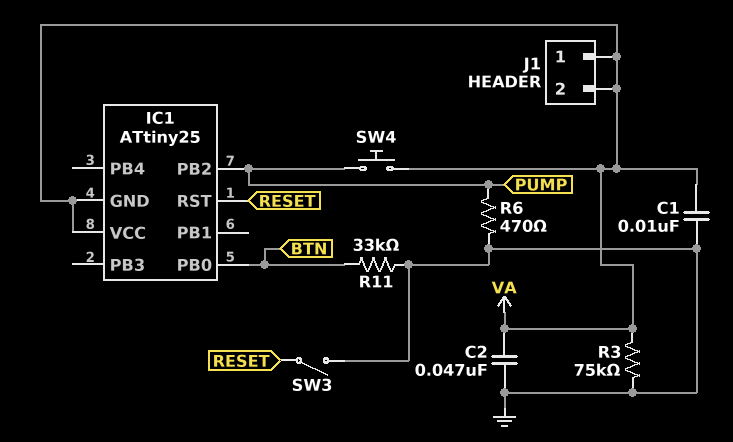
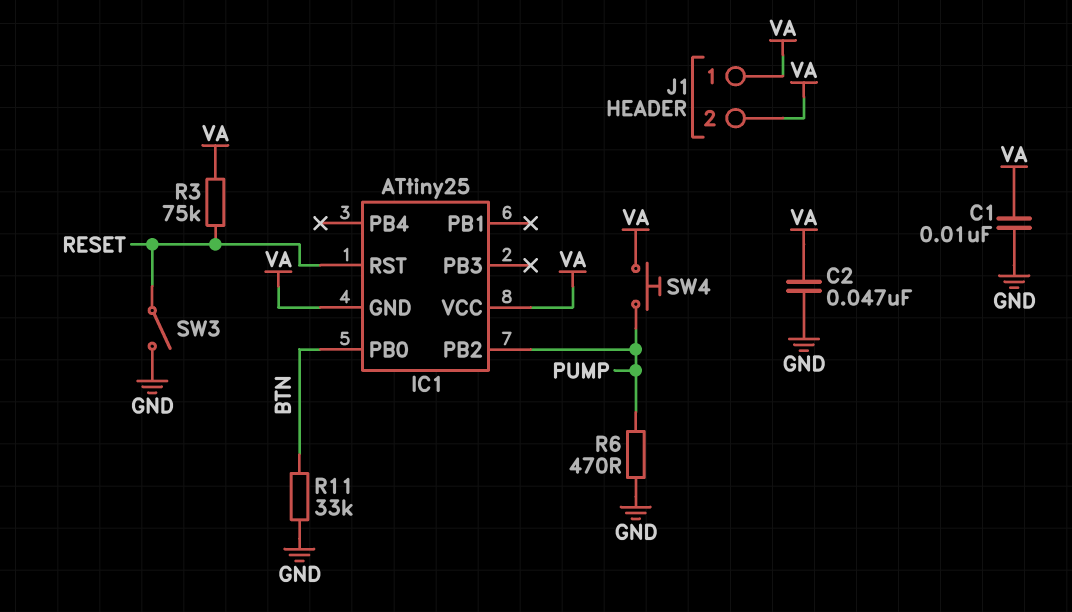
R3: 75k (GND, VA) -> 75k (RESET, VA)

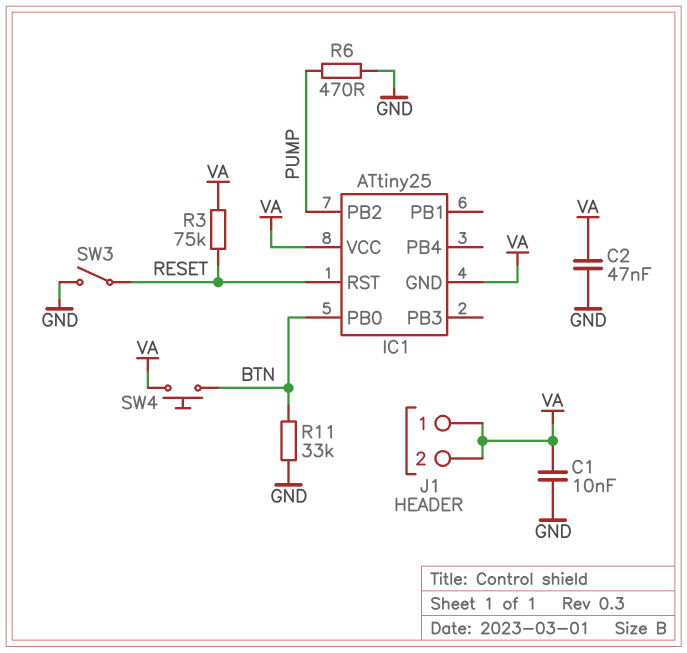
SW4: button (PUMP, VA) -> button (BTN, VA)

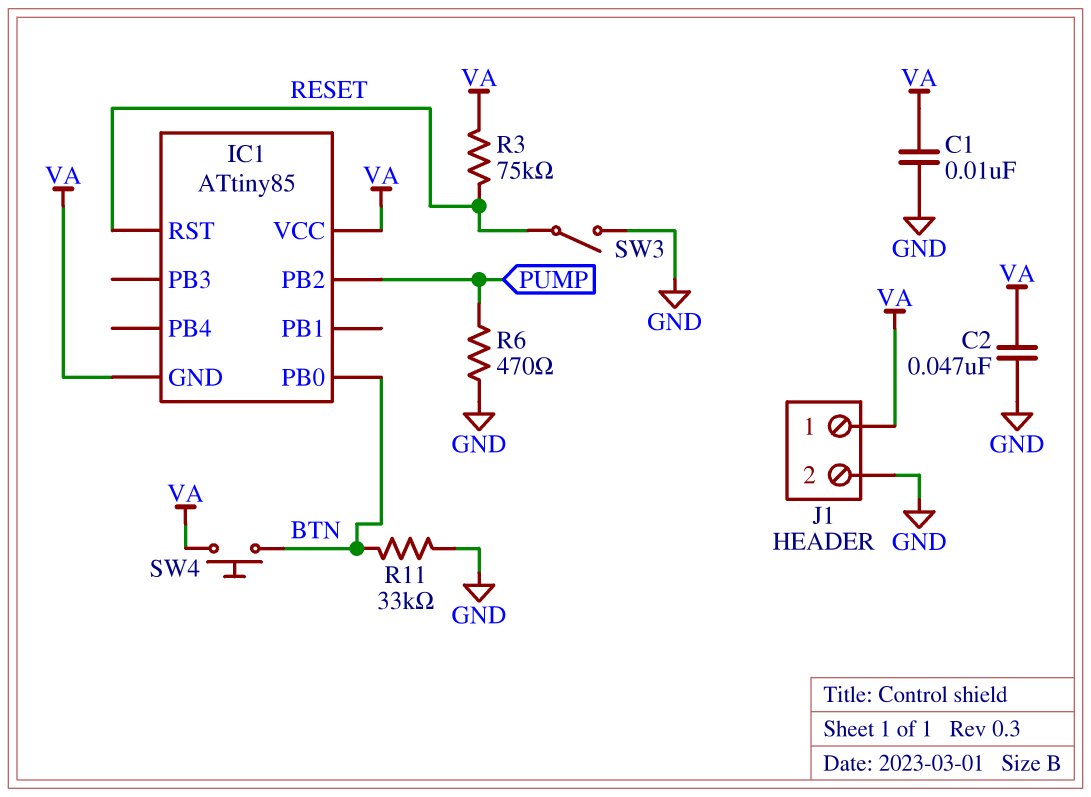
IC1: ATtiny25 -> ATtiny85
J1 pin 2: VA -> GND

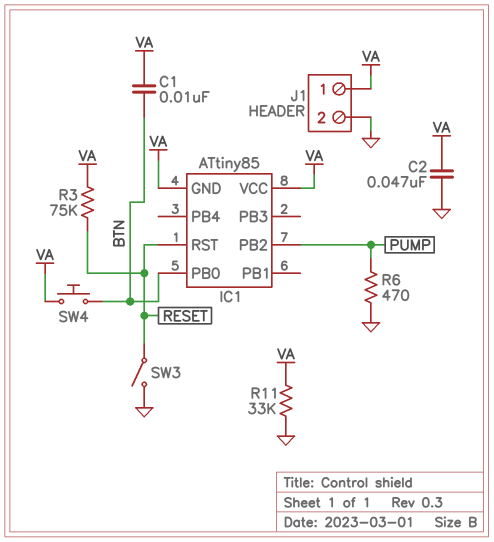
C1: 10nF (GND, VA) -> 10nF (BTN, VA)
R11: 33k (BTN, GND) -> 33k (GND, VA)

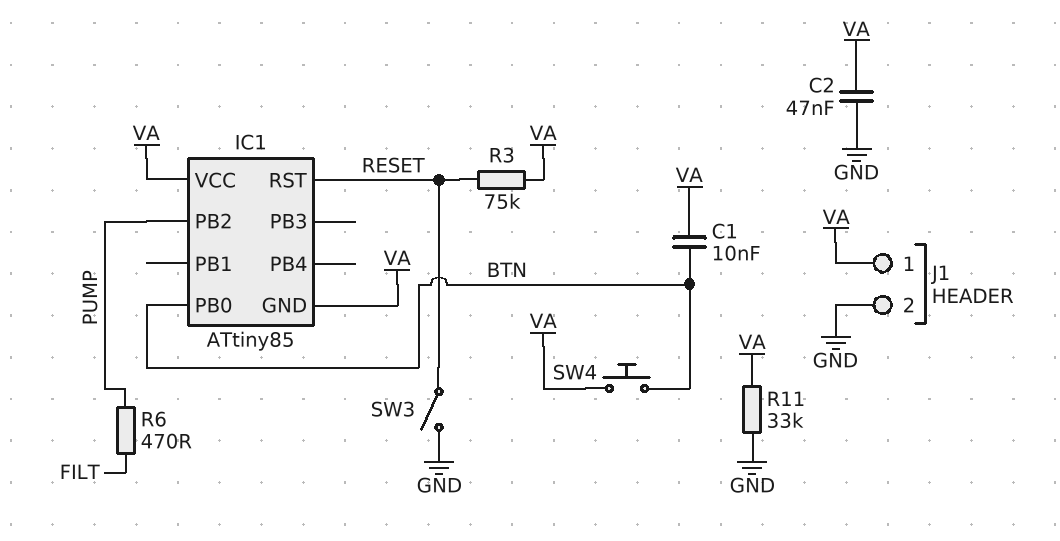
R6: 470 (GND, PUMP) -> 470 (FILT, PUMP)

